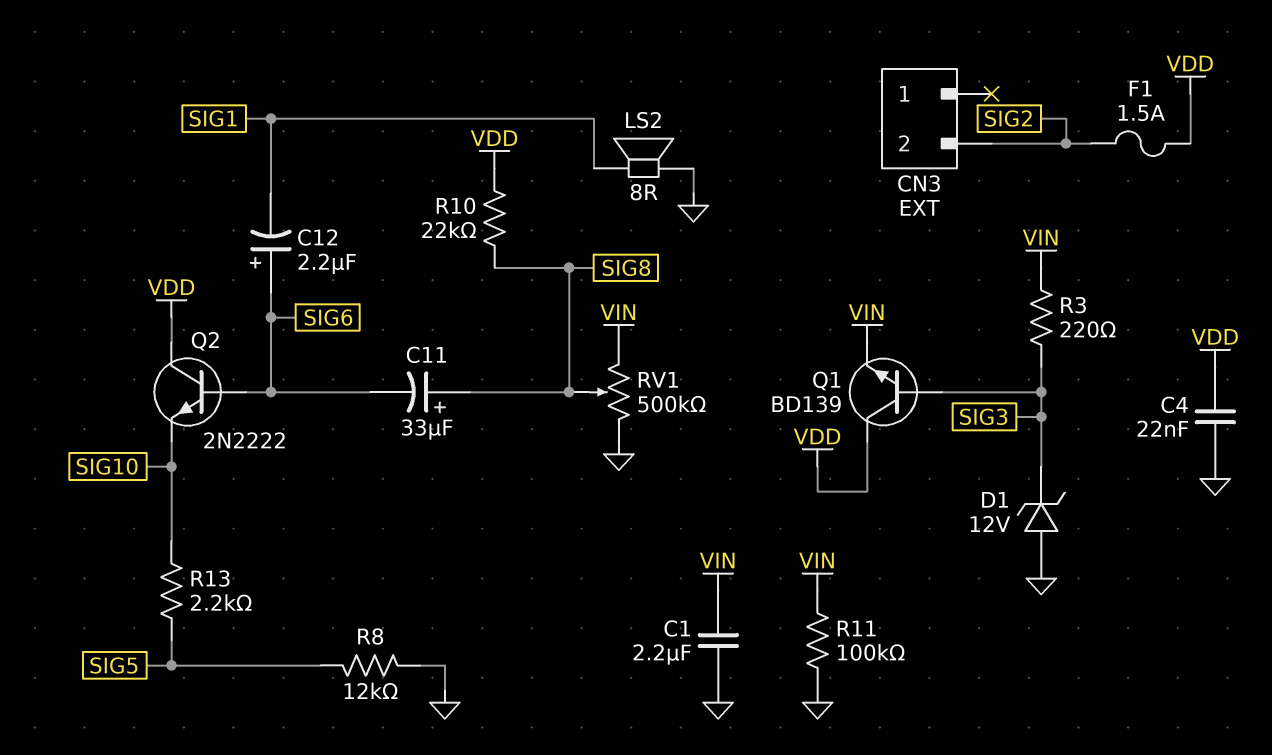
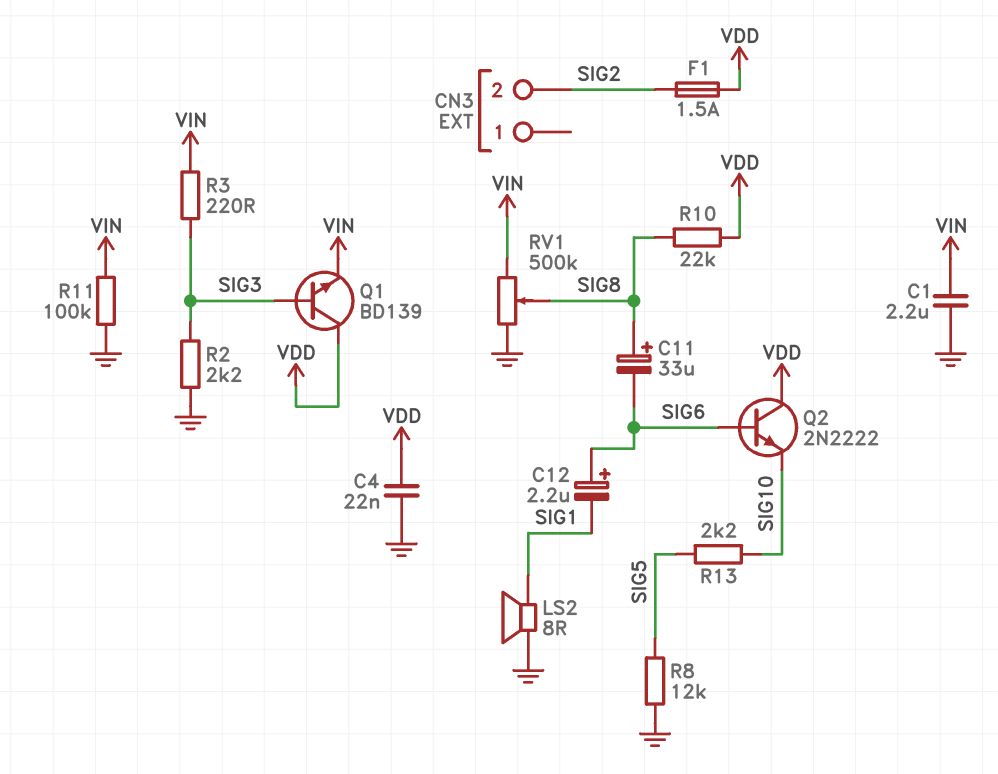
D1: zener 12V (A GND, K SIG3) -> none
R2: none -> 2.2k (GND, SIG3)

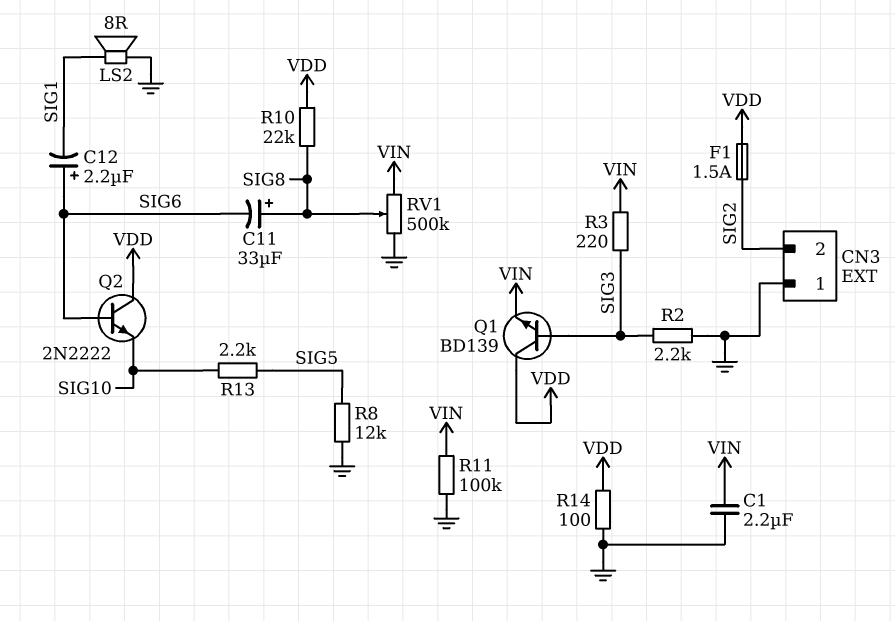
C4: 22nF (GND, VDD) -> none
CN3 pin 1: none -> GND
R14: none -> 100 (GND, VDD)

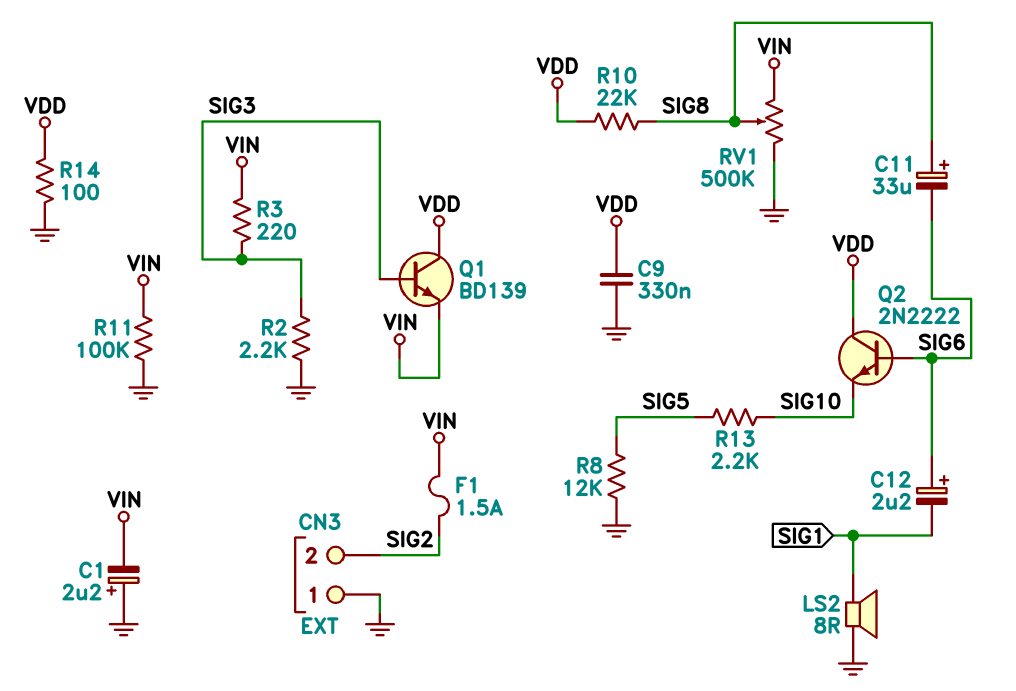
C1: 2.2uF (GND, VIN) -> 2.2uF (plus GND, minus VIN)
C9: none -> 330nF (GND, VDD)
F1: 1.5A (SIG2, VDD) -> 1.5A (SIG2, VIN)

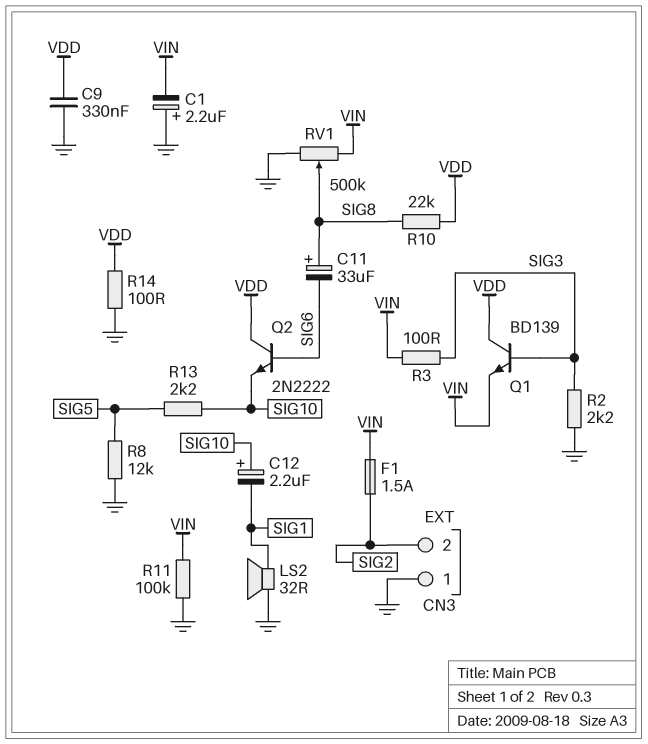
C12: 2.2uF (plus SIG6, minus SIG1) -> 2.2uF (plus SIG10, minus SIG1)
LS2: speaker 8R (GND, SIG1) -> speaker 32R (GND, SIG1)
R3: 220 (SIG3, VIN) -> 100 (SIG3, VIN)

